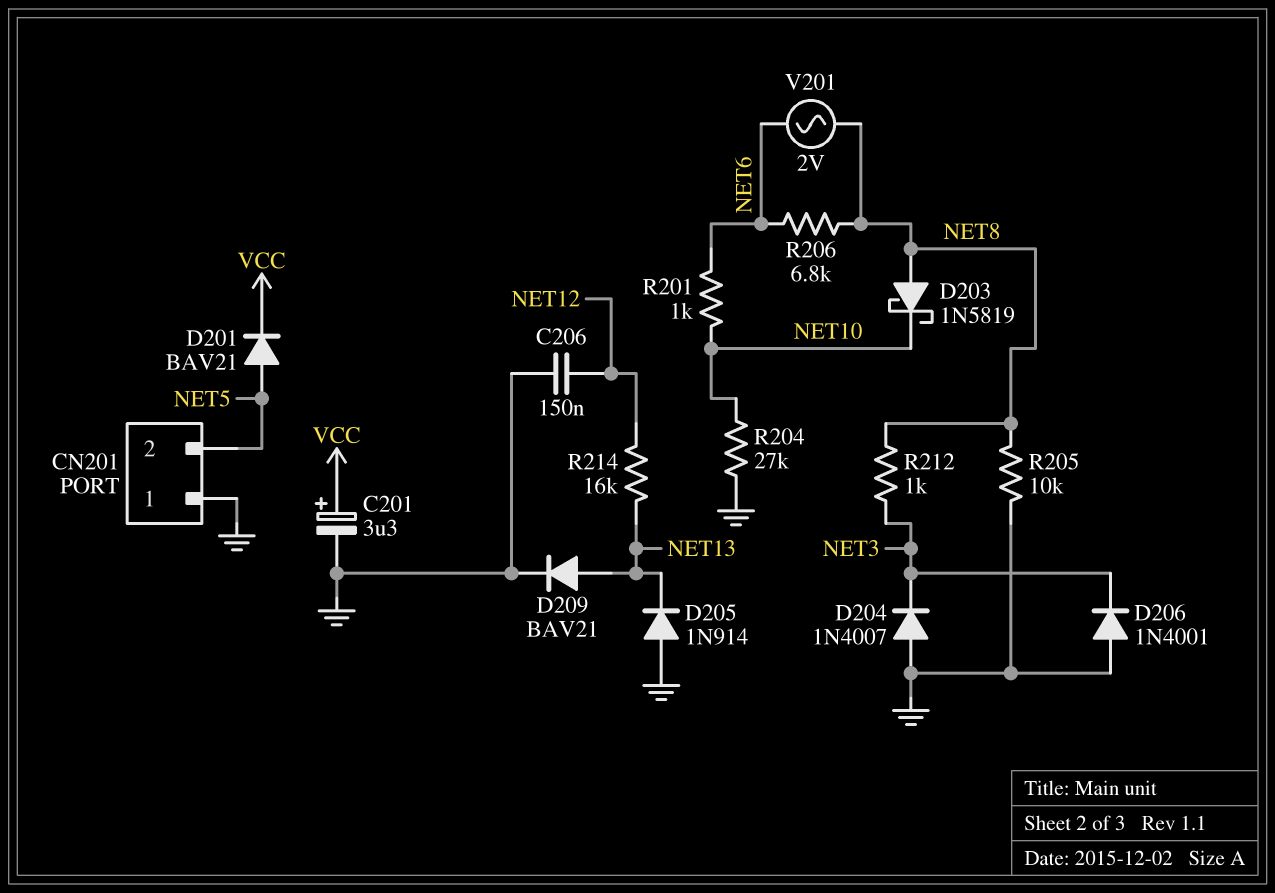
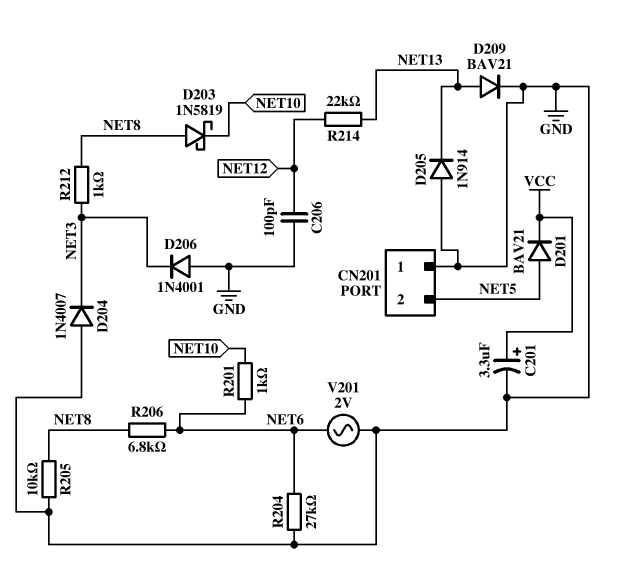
C206: 150nF (GND, NET12) -> 100pF (GND, NET12)
R204: 27k (GND, NET10) -> 27k (GND, NET6)
R214: 16k (NET12, NET13) -> 22k (NET12, NET13)
V201: AC 2V (NET6, NET8) -> AC 2V (GND, NET6)

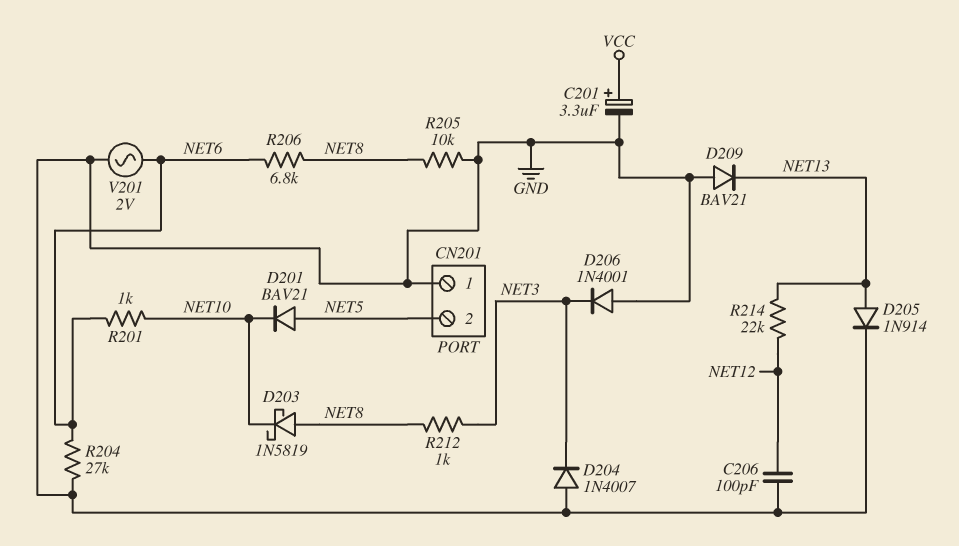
D201: diode BAV21 (A NET5, K VCC) -> diode BAV21 (A NET5, K NET10)
D205: diode 1N914 (A GND, K NET13) -> diode 1N914 (A NET13, K GND)
D209: diode BAV21 (A NET13, K GND) -> diode BAV21 (A GND, K NET13)

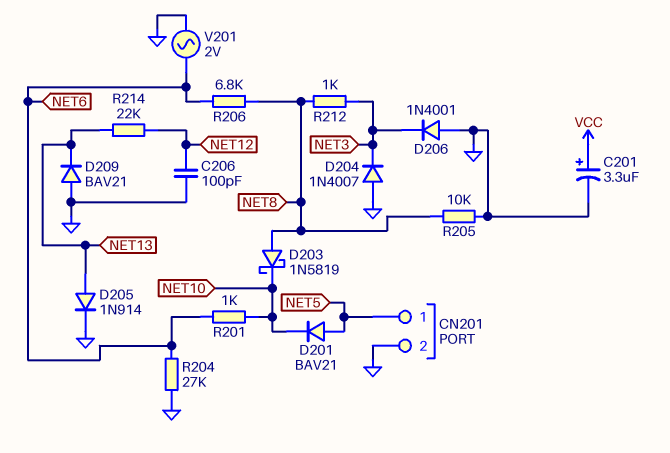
CN201 pin 1: GND -> NET5
CN201 pin 2: NET5 -> GND

